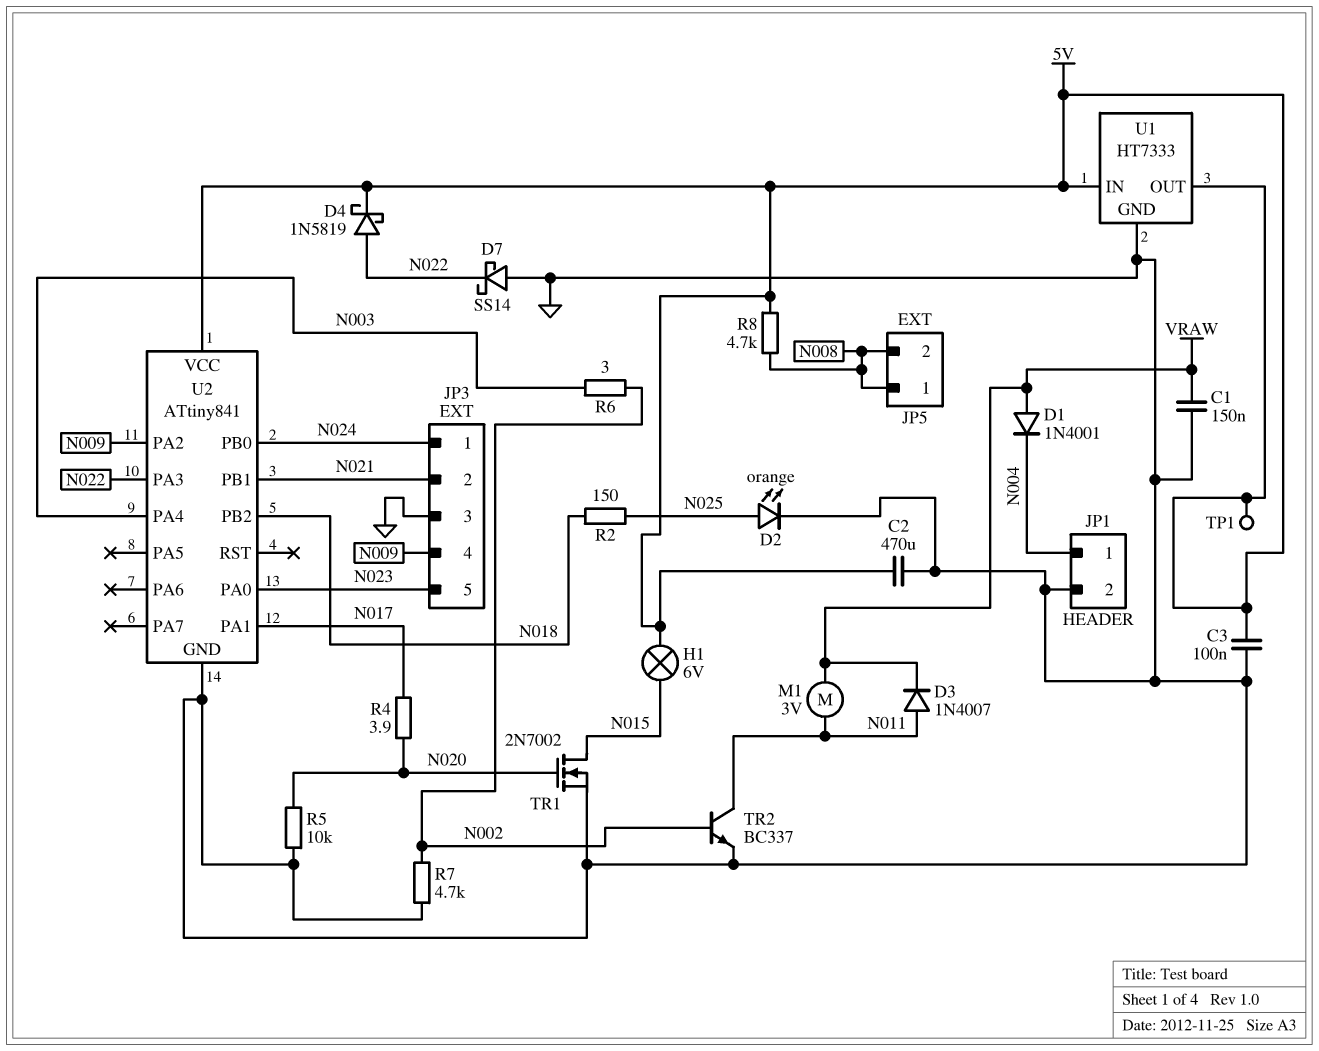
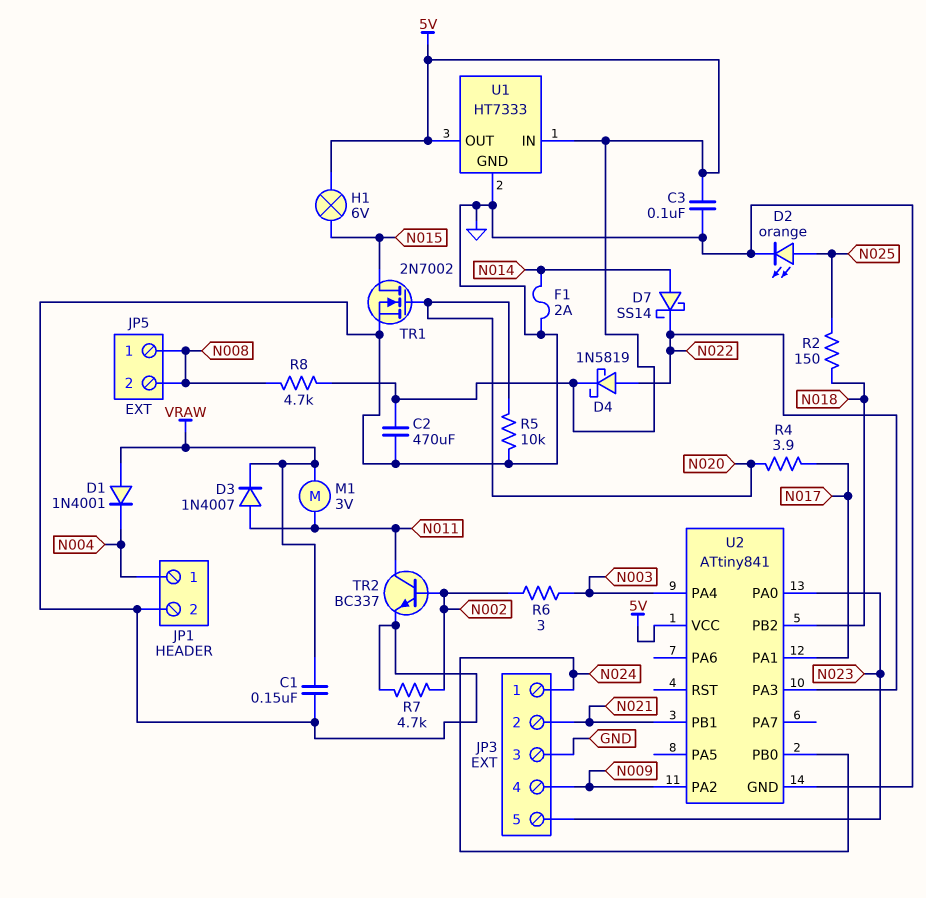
D7: schottky SS14 (A GND, K N022) -> schottky SS14 (A N014, K N022)
F1: none -> 2A (GND, N014)
TP1: test point (5V) -> none

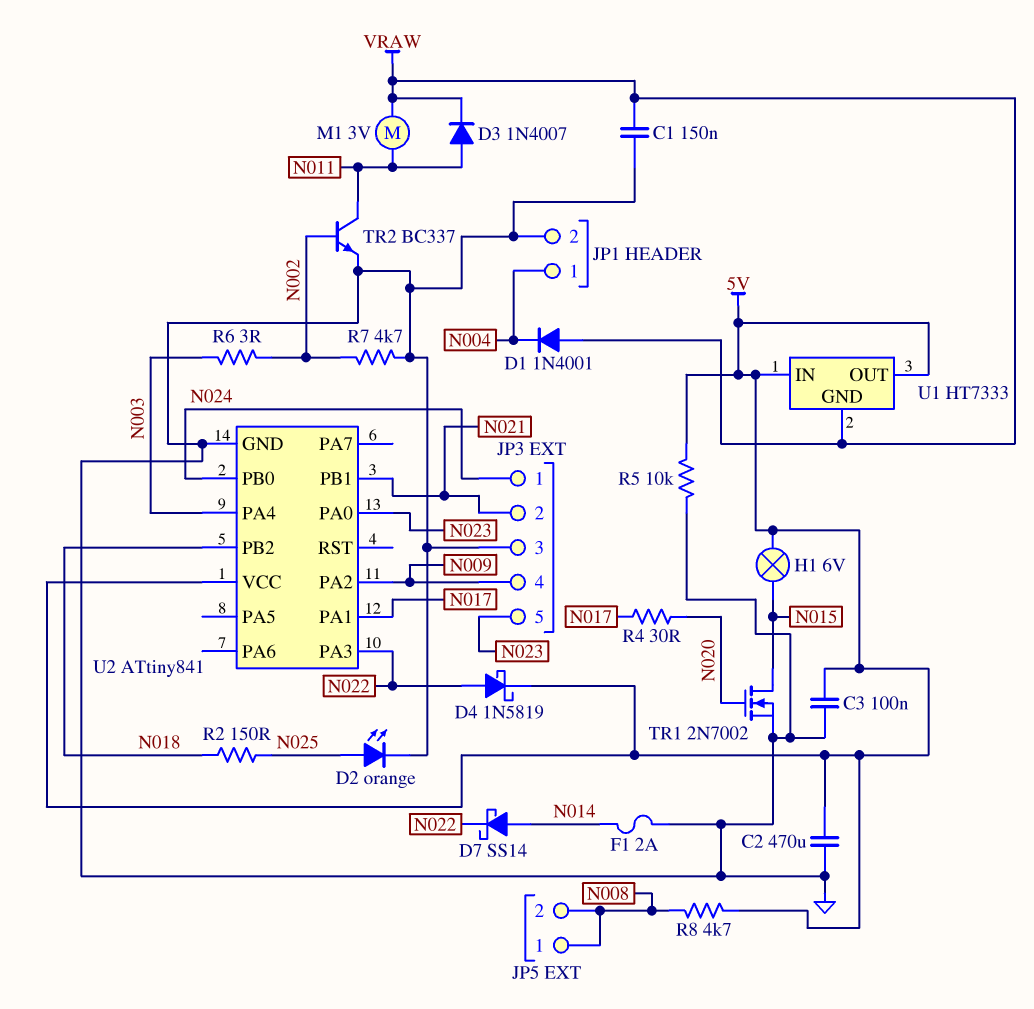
R4: 3.9 (N017, N020) -> 30 (N017, N020)
R5: 10k (GND, N020) -> 10k (5V, GND)
U1 pin GND: GND -> VRAW

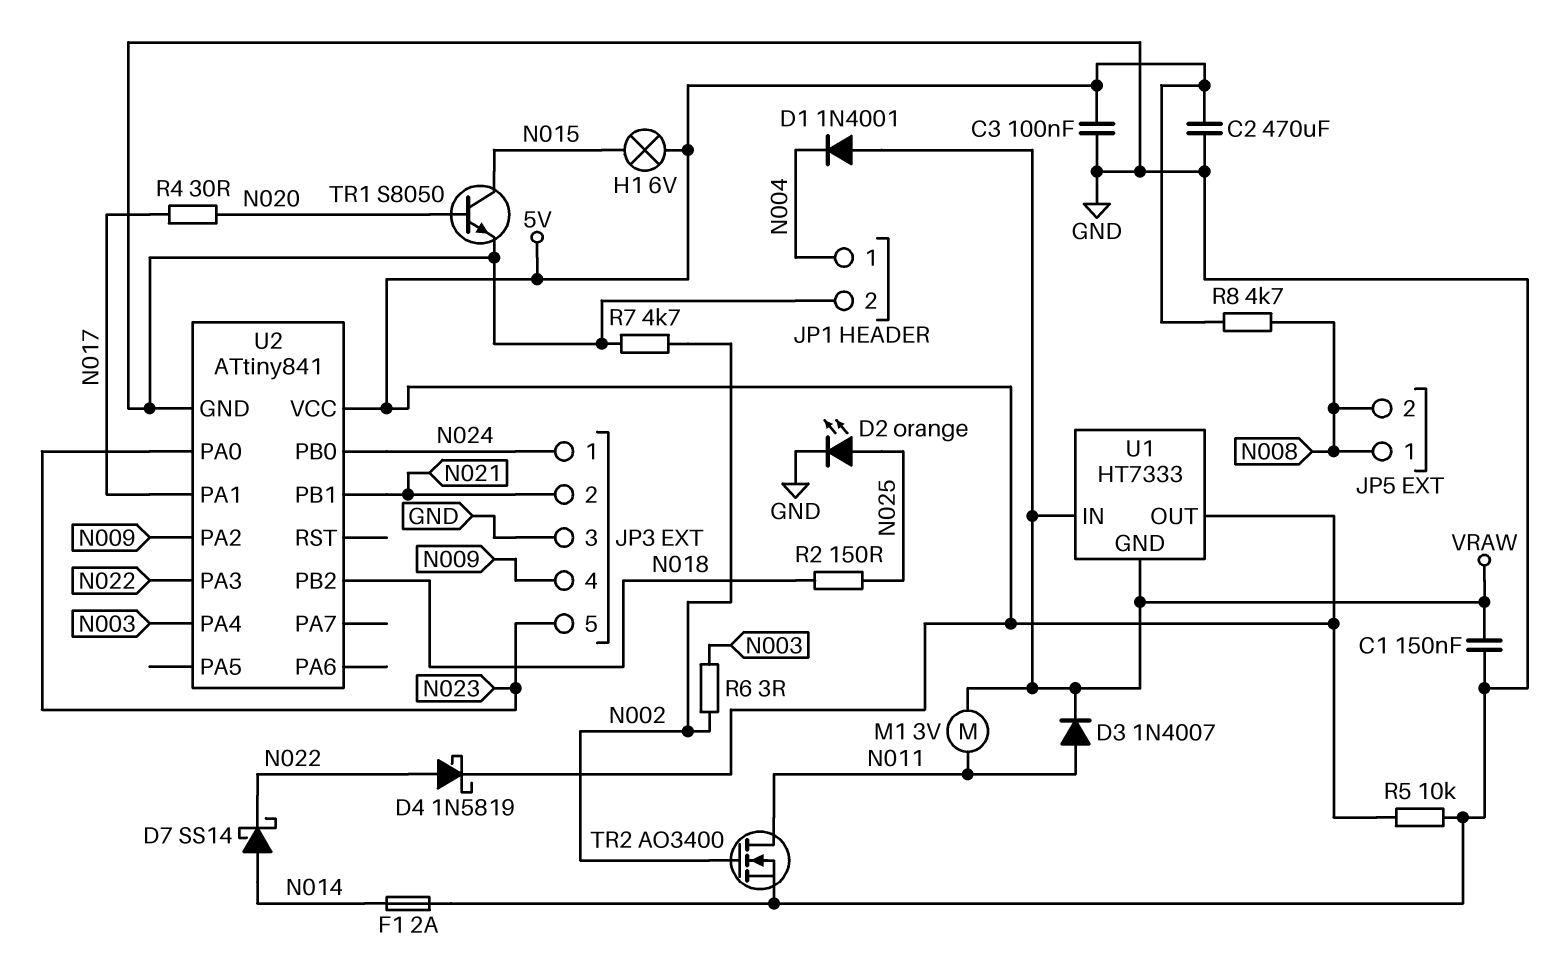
TR1: NMOS 2N7002 (G N020, D N015, S GND) -> NPN S8050 (B N020, C N015, E GND)
TR2: NPN BC337 (B N002, C N011, E GND) -> NMOS AO3400 (G N002, D N011, S GND)
U1 pin IN: 5V -> VRAW

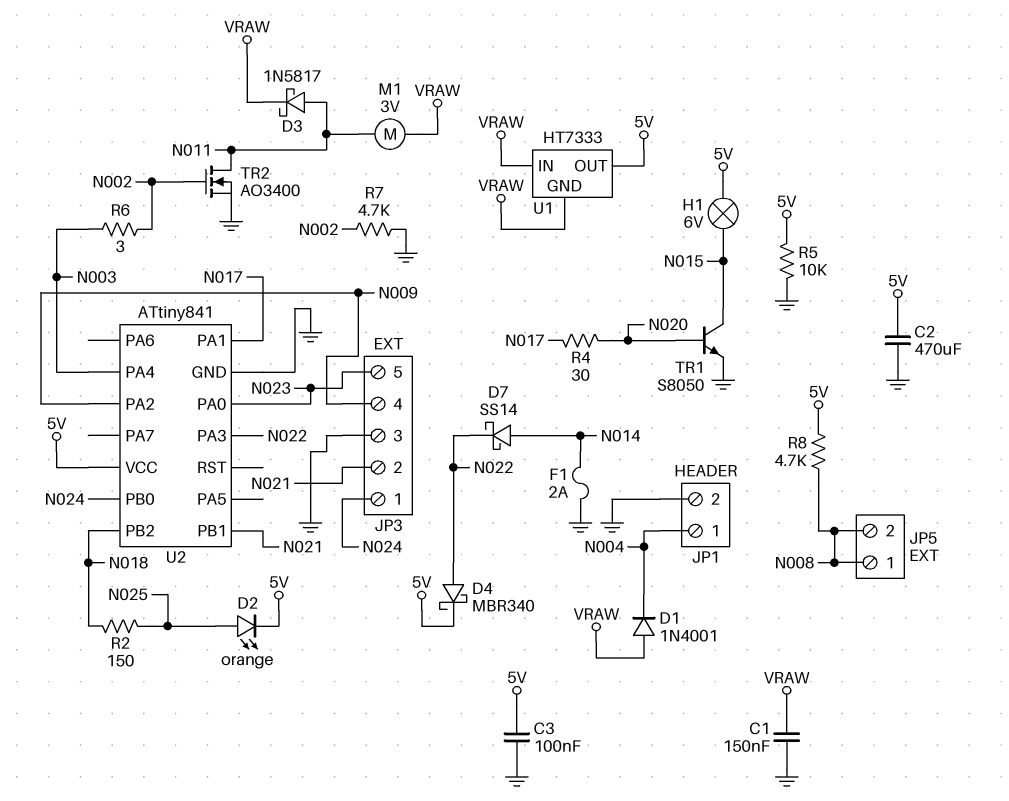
D2: LED orange (A N025, K GND) -> LED orange (A N025, K 5V)
D3: diode 1N4007 (A N011, K VRAW) -> schottky 1N5817 (A N011, K VRAW)
D4: schottky 1N5819 (A N022, K 5V) -> schottky MBR340 (A N022, K 5V)

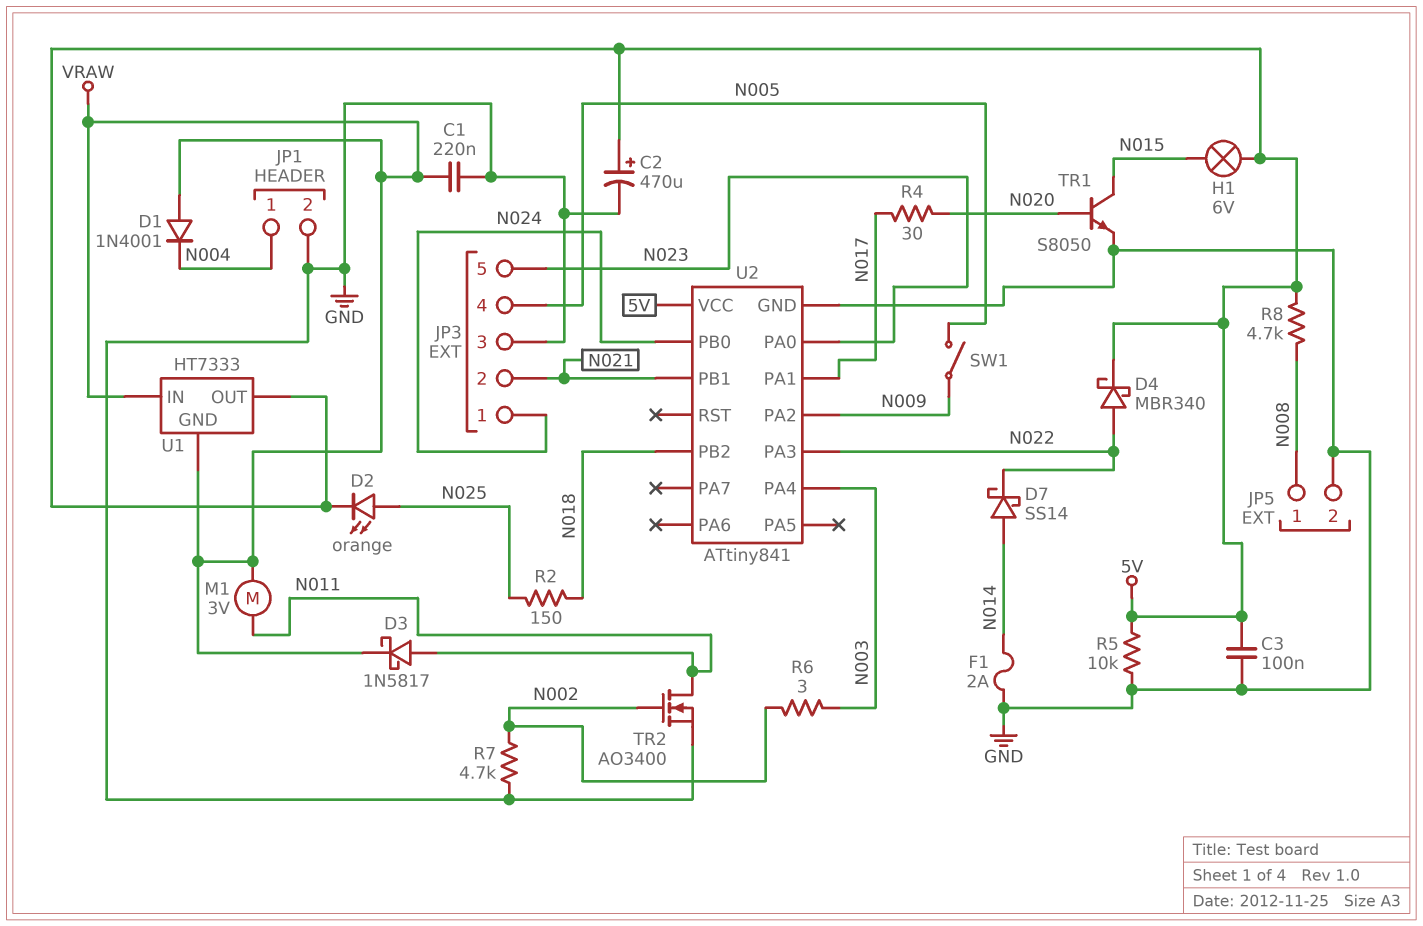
C1: 150nF (GND, VRAW) -> 220nF (GND, VRAW)
C2: 470uF (5V, GND) -> 470uF (plus 5V, minus GND)
JP3 pin 4: N009 -> N005
JP5 pin 2: N008 -> GND
SW1: none -> switch (N005, N009)

